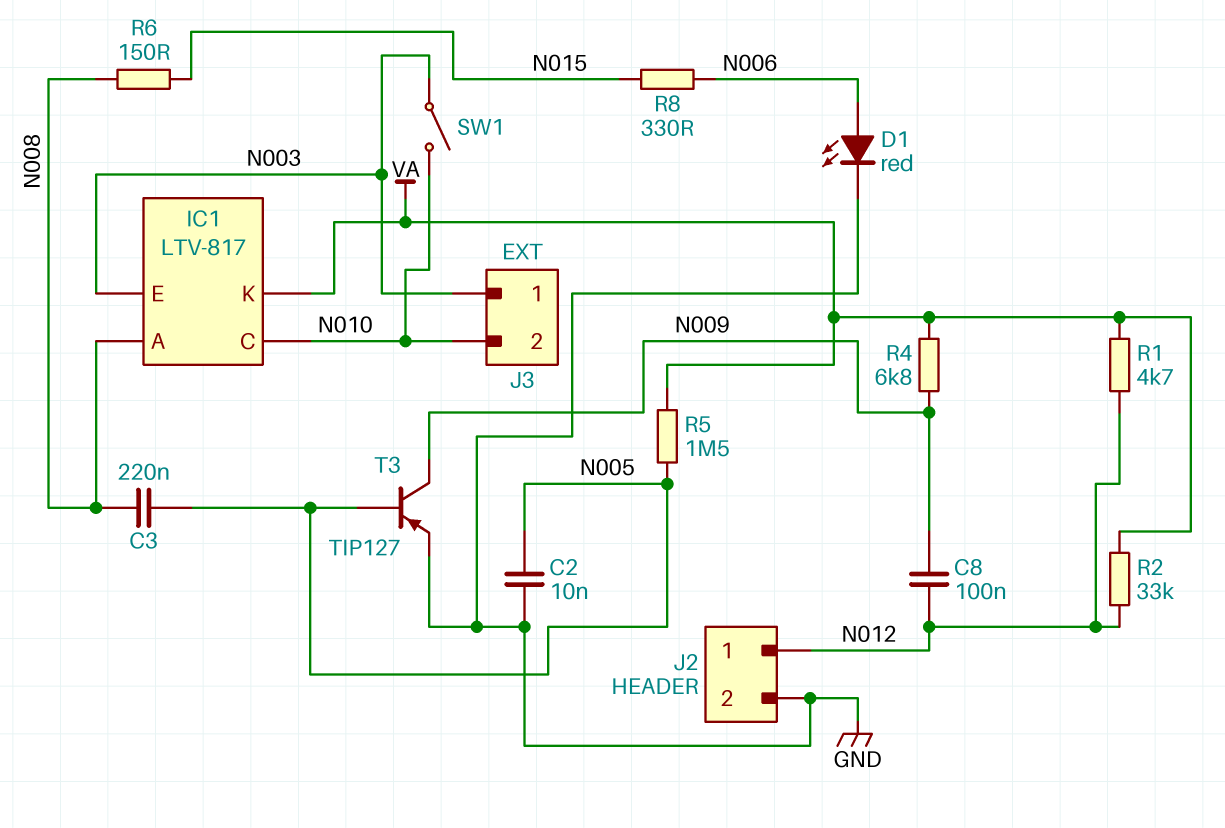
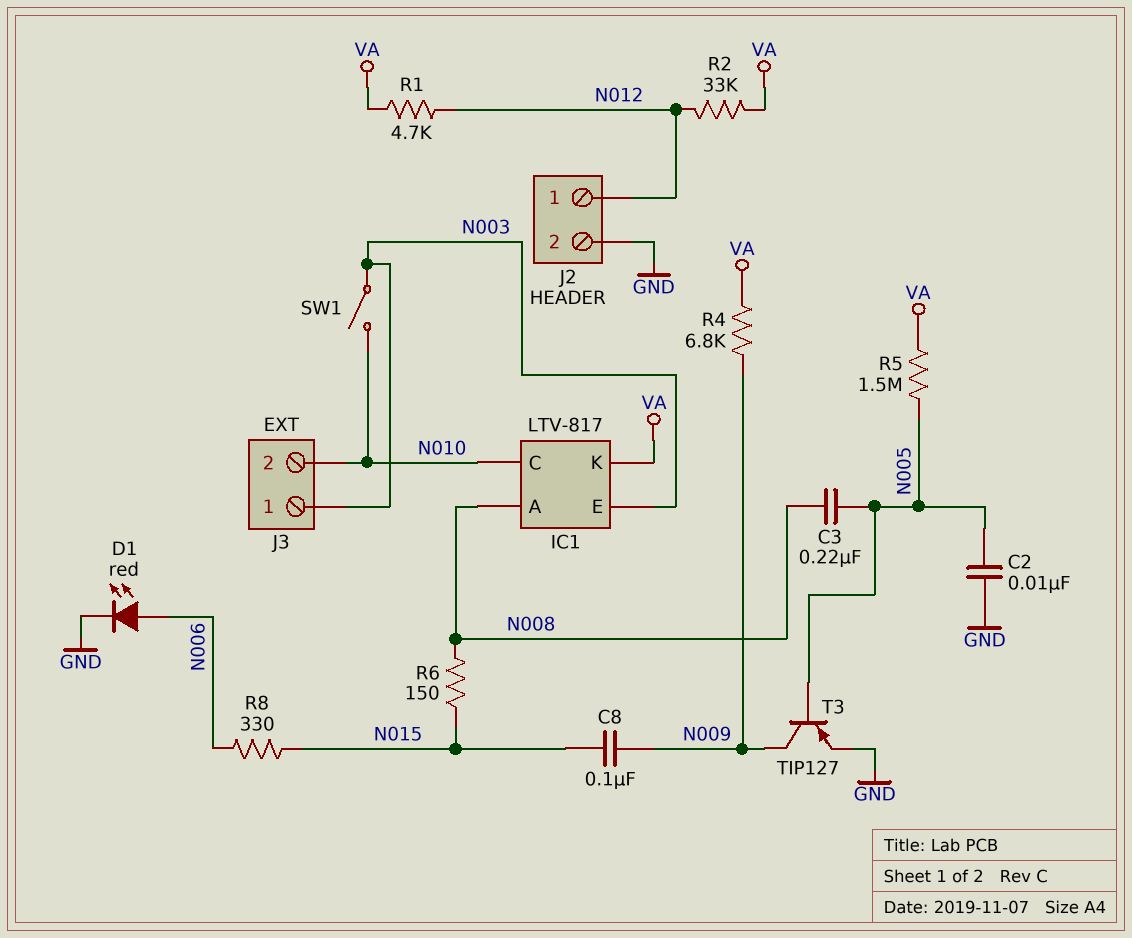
C8: 100nF (N009, N012) -> 100nF (N009, N015)

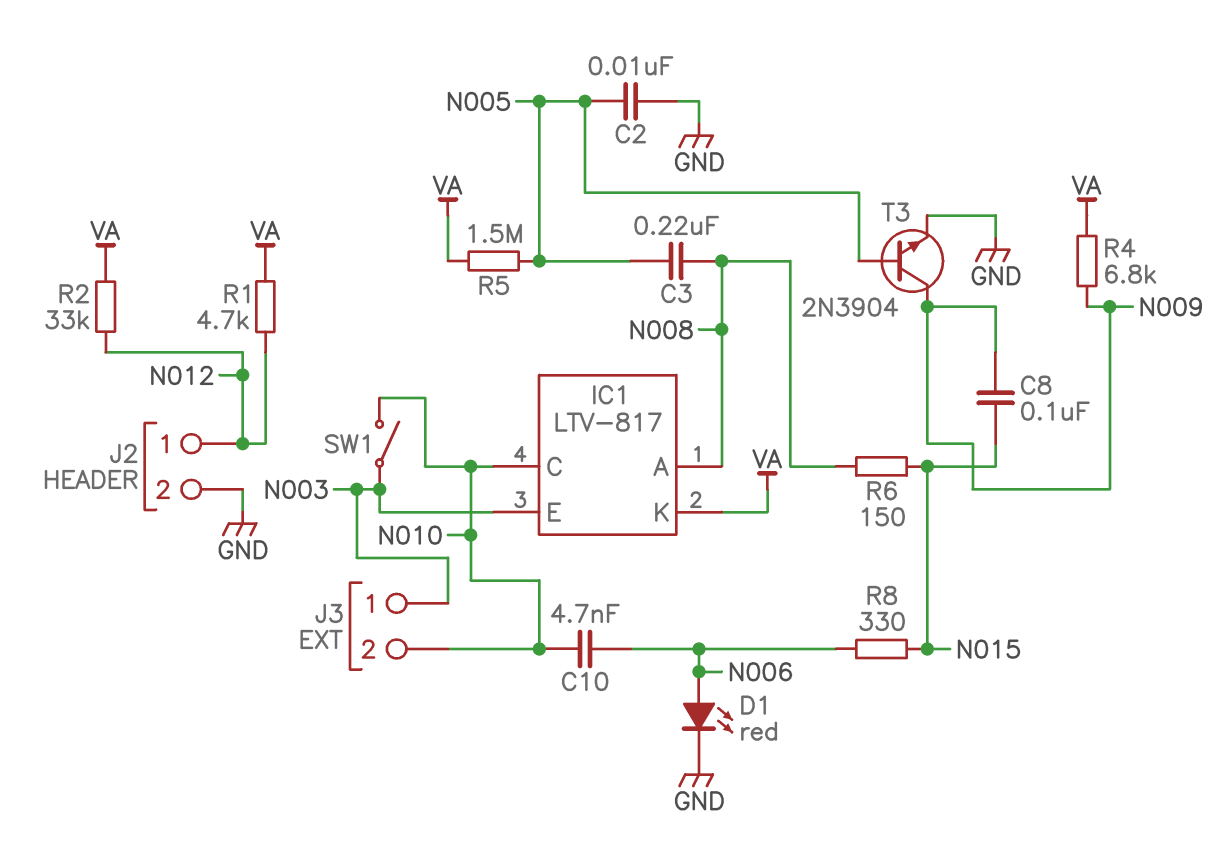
C10: none -> 4.7nF (N006, N010)
T3: PNP TIP127 (B N005, C N009, E GND) -> NPN 2N3904 (B N005, C N009, E GND)

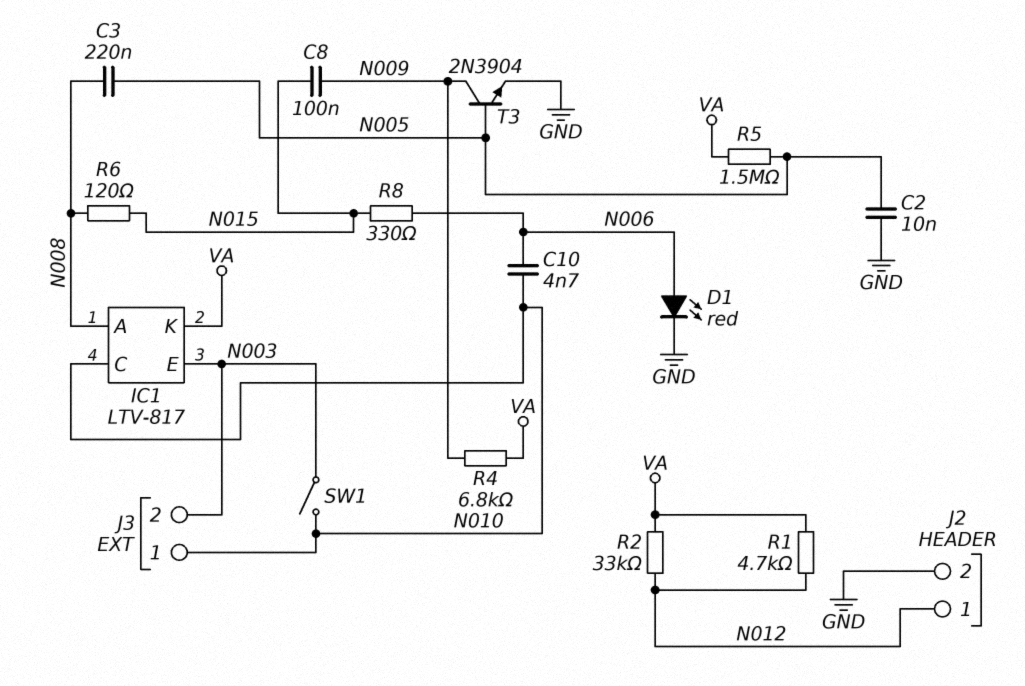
J3 pin 1: N003 -> N010
J3 pin 2: N010 -> N003
R6: 150 (N008, N015) -> 120 (N008, N015)

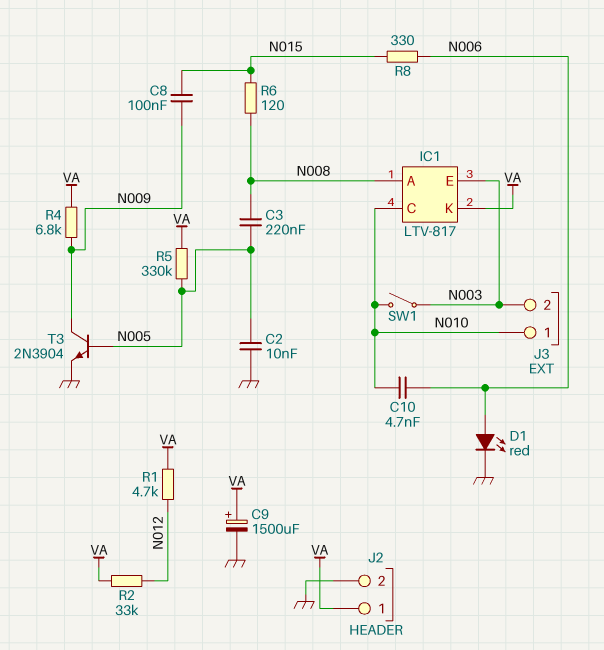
C9: none -> 1500uF (plus VA, minus GND)
J2 pin 1: N012 -> VA
R5: 1.5M (N005, VA) -> 330k (N005, VA)

